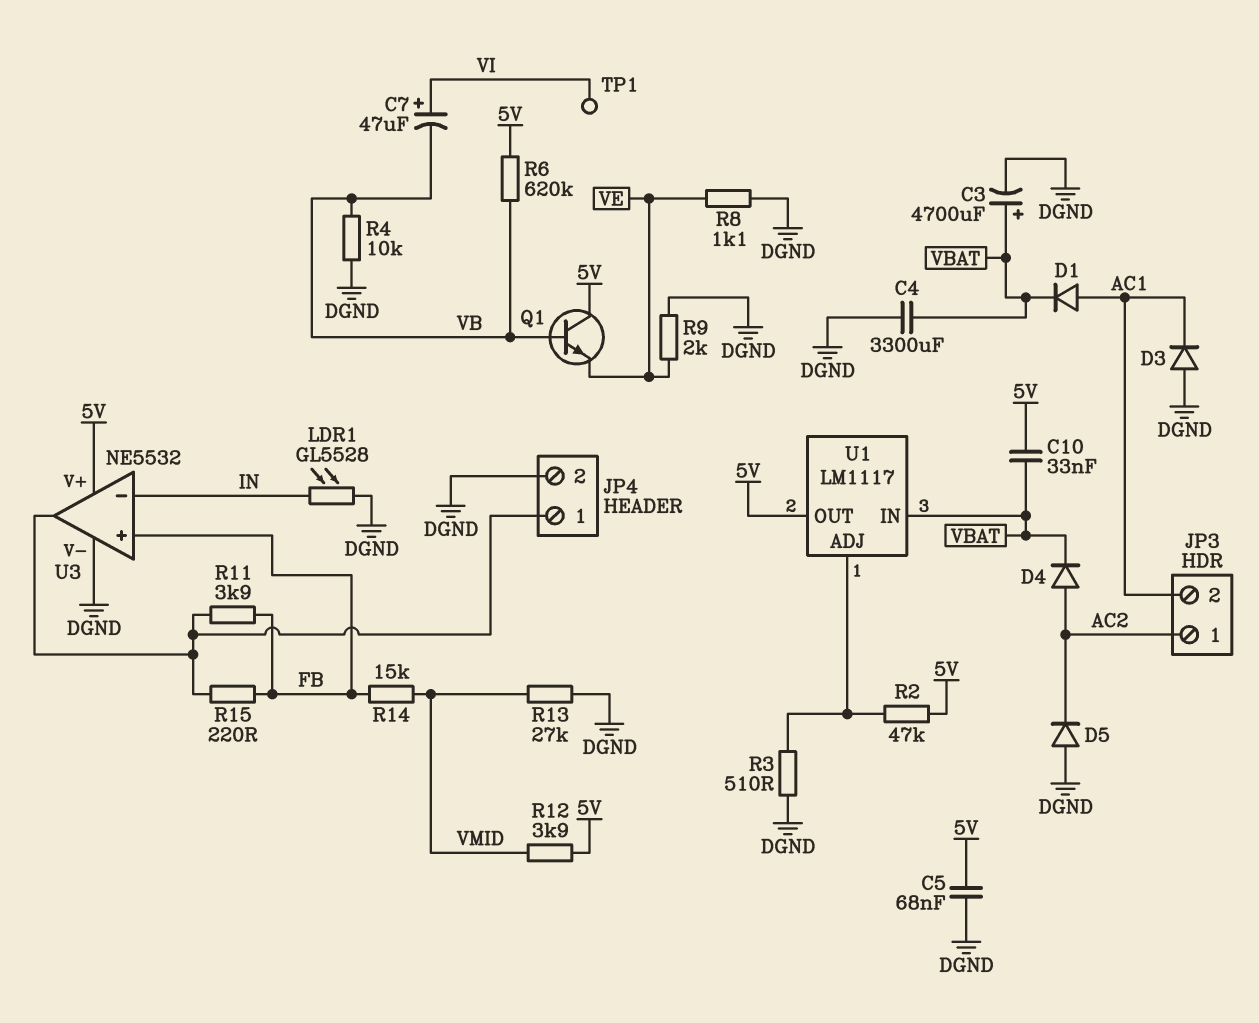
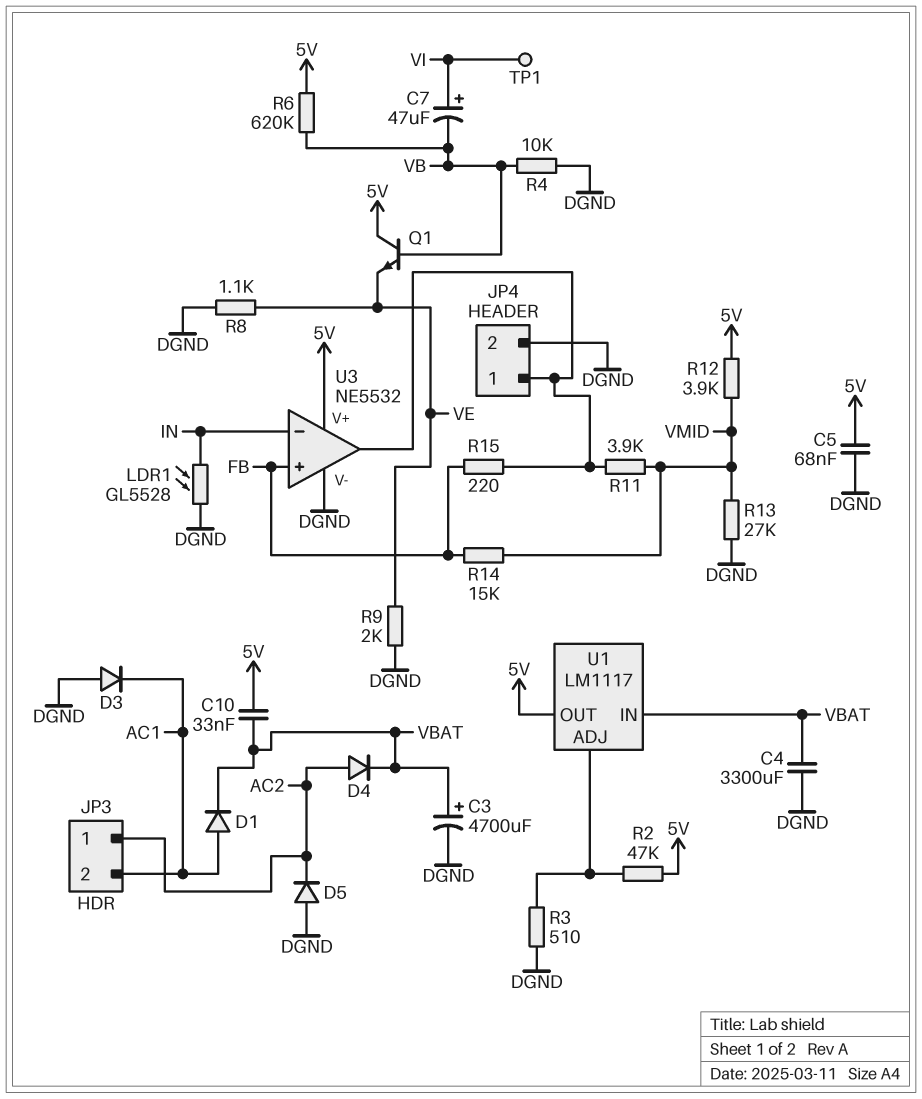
R11: 3.9k (FB, JP4/1) -> 3.9k (JP4/1, VMID)

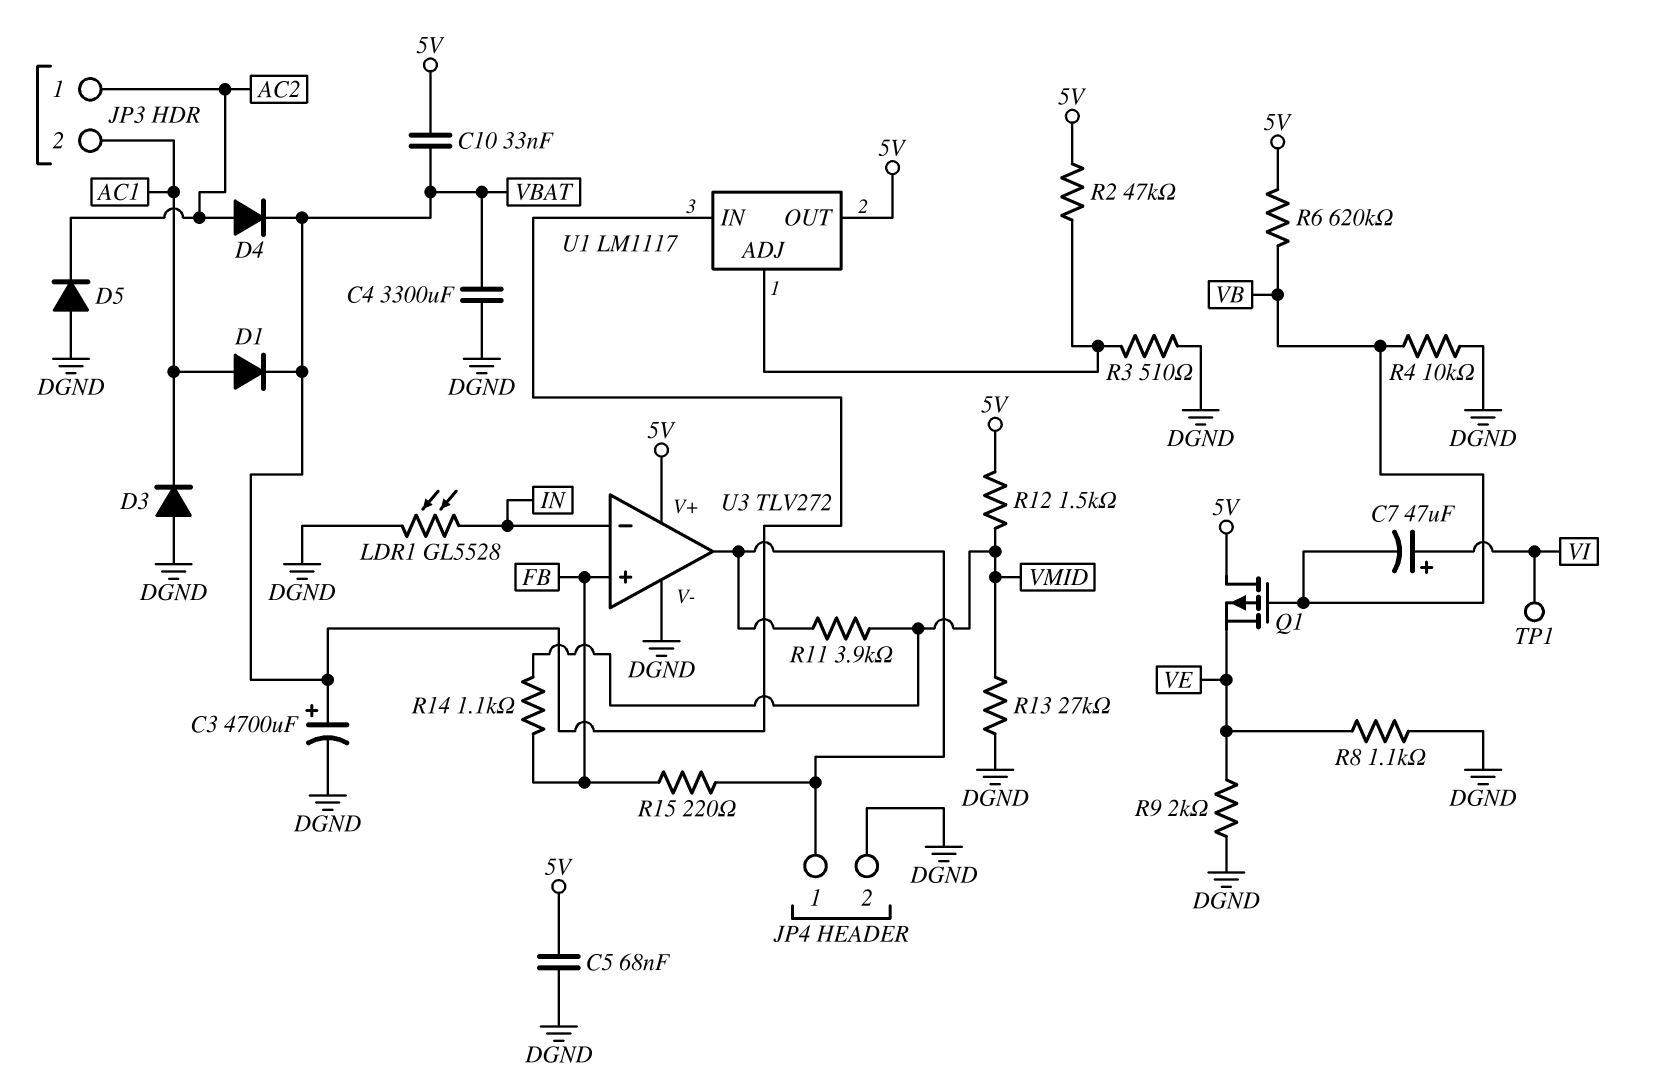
Q1: NPN (B VB, C 5V, E VE) -> PMOS (G VB, D 5V, S VE)
R12: 3.9k (5V, VMID) -> 1.5k (5V, VMID)
R14: 15k (FB, VMID) -> 1.1k (FB, VMID)
U3: NE5532 -> TLV272

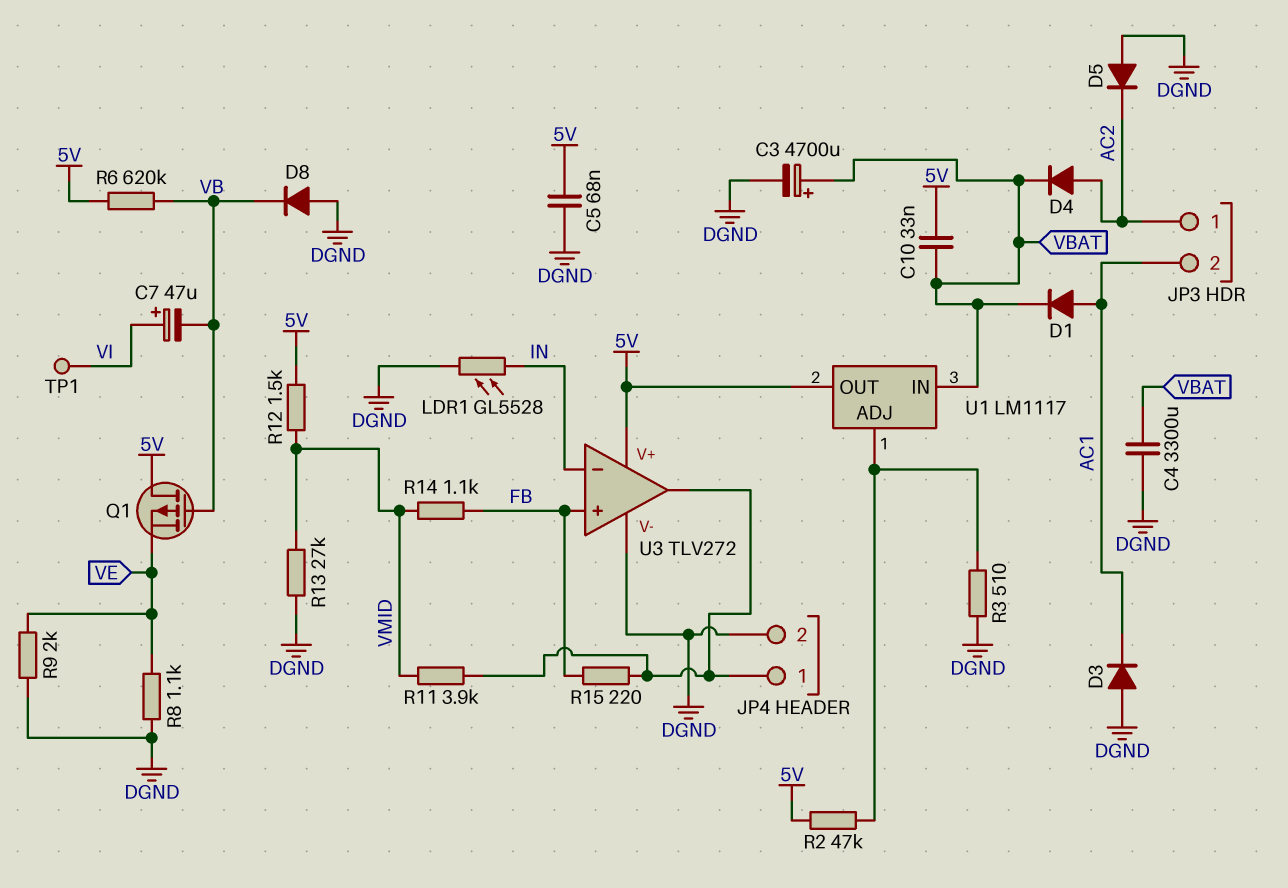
D8: none -> diode (A DGND, K VB)
R4: 10k (DGND, VB) -> none

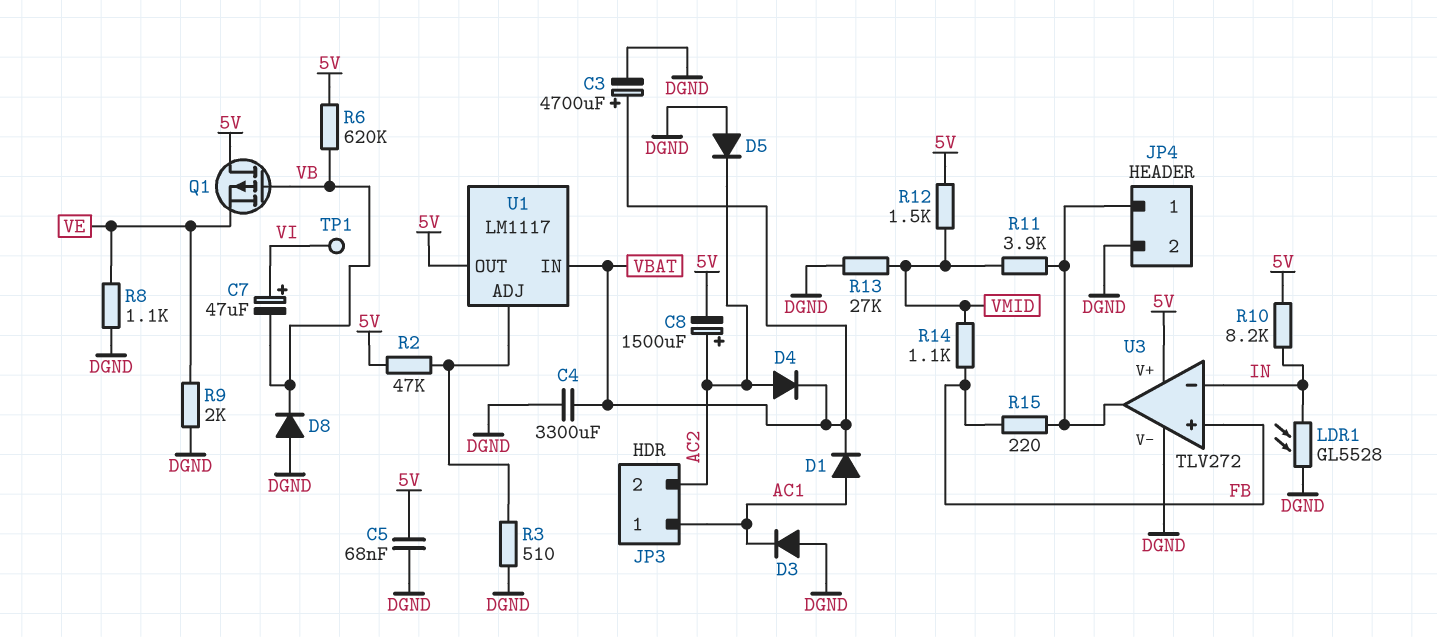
C8: none -> 1500uF (plus AC2, minus 5V)
C10: 33nF (5V, VBAT) -> none
JP3 pin 1: AC2 -> AC1
JP3 pin 2: AC1 -> AC2
R10: none -> 8.2k (5V, IN)

